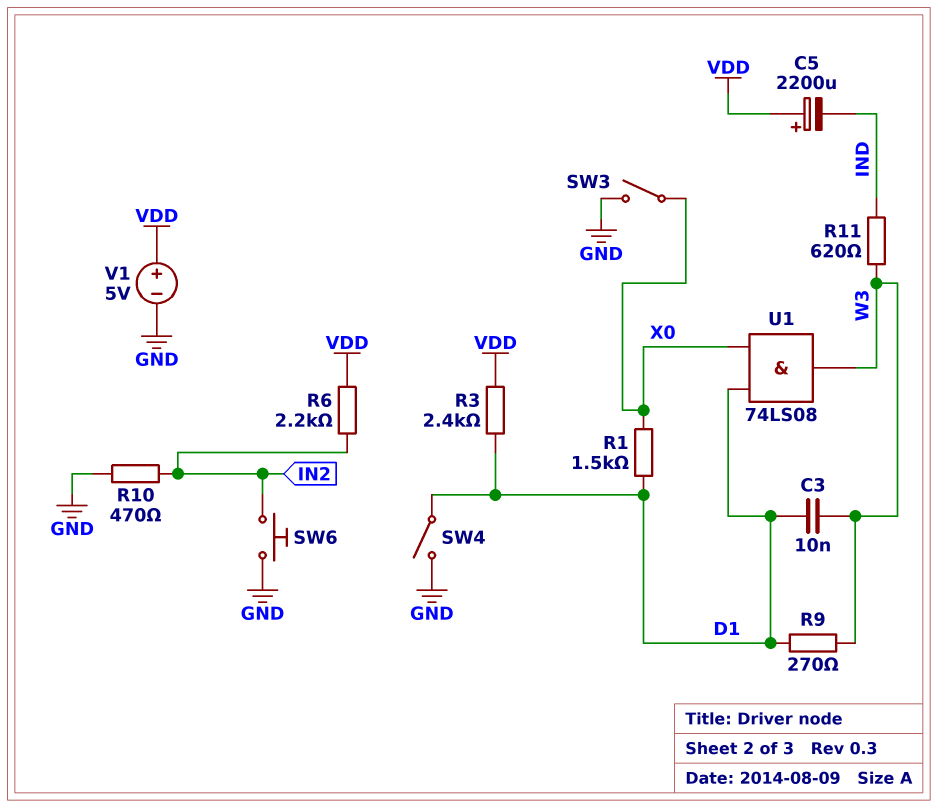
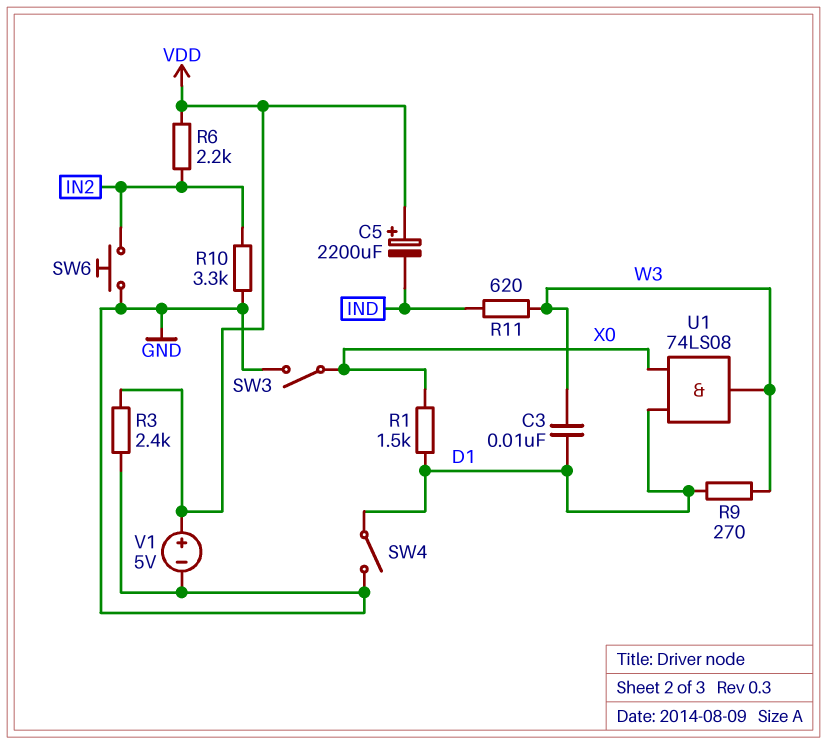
R3: 2.4k (D1, VDD) -> 2.4k (GND, VDD)
R10: 470 (GND, IN2) -> 3.3k (GND, IN2)

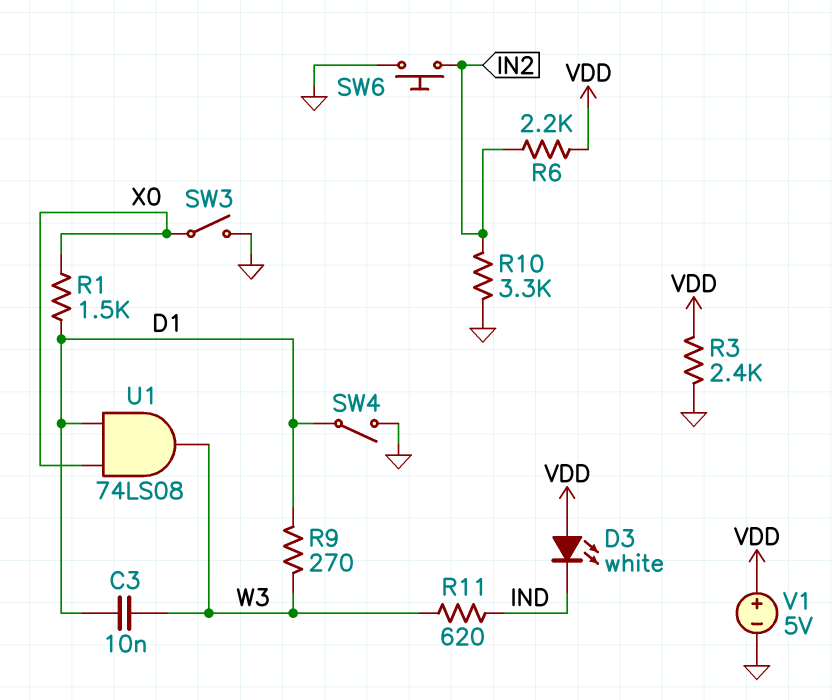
C5: 2200uF (plus VDD, minus IND) -> none
D3: none -> LED white (A VDD, K IND)

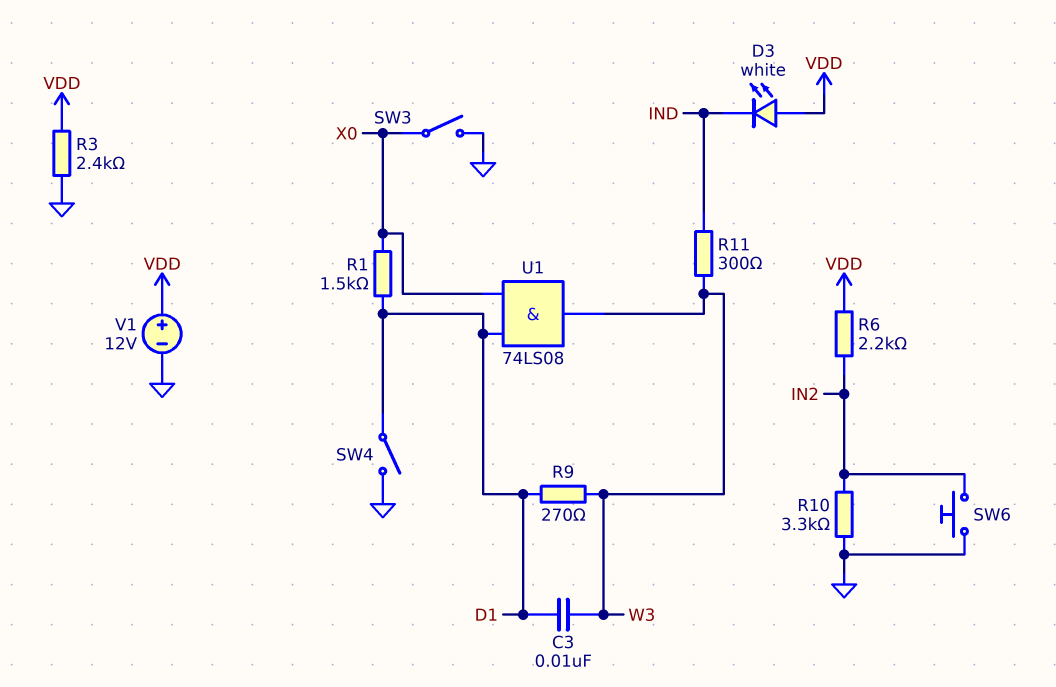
R11: 620 (IND, W3) -> 300 (IND, W3)
V1: 5V (plus VDD, minus GND) -> 12V (plus VDD, minus GND)

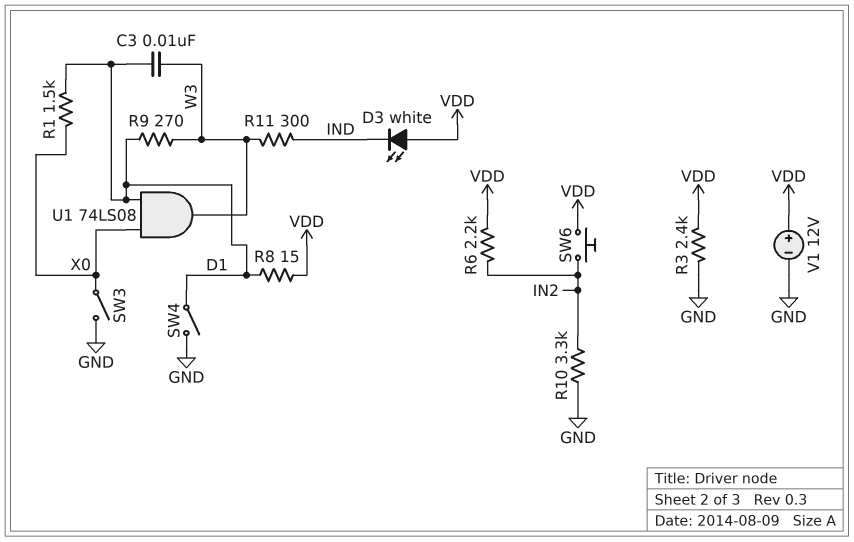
R8: none -> 15 (D1, VDD)
SW6: button (GND, IN2) -> button (IN2, VDD)

